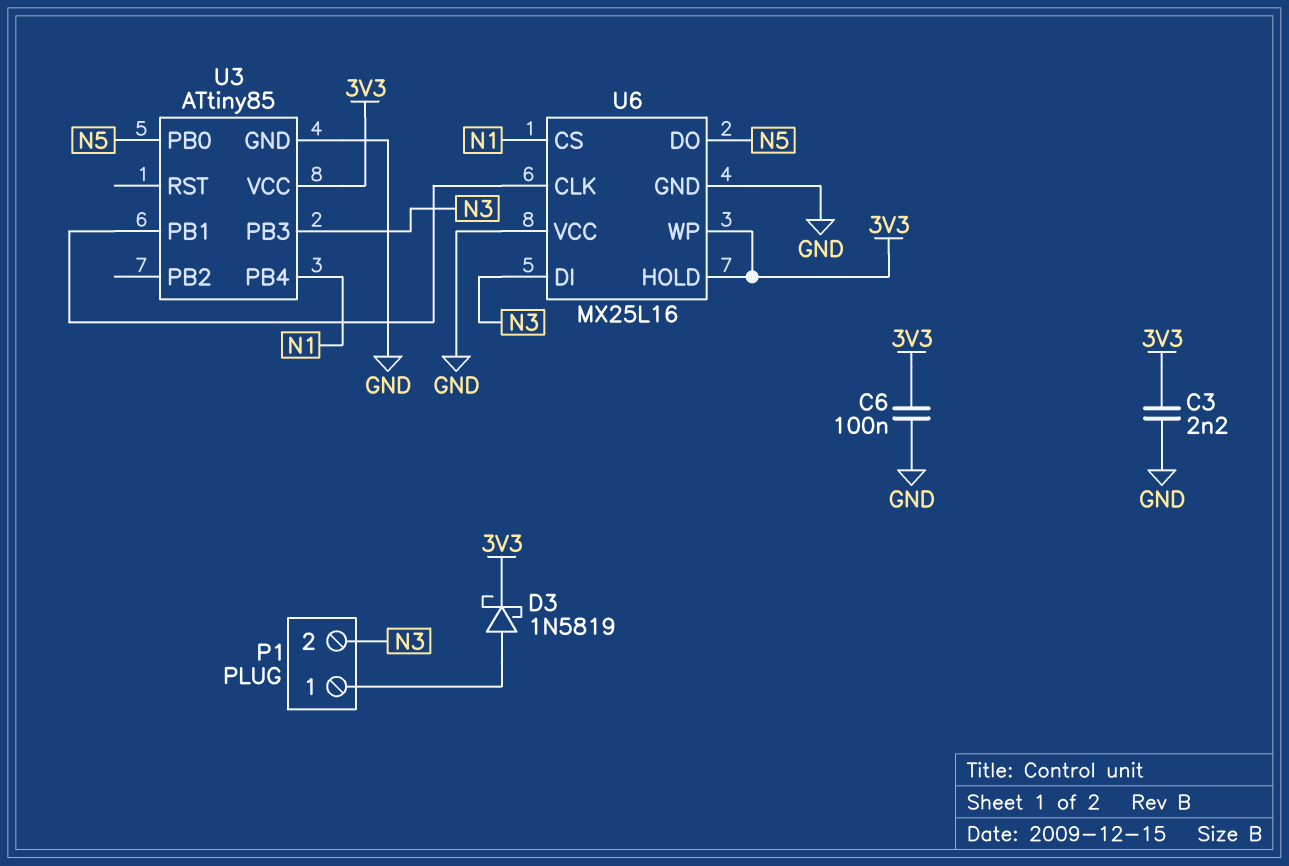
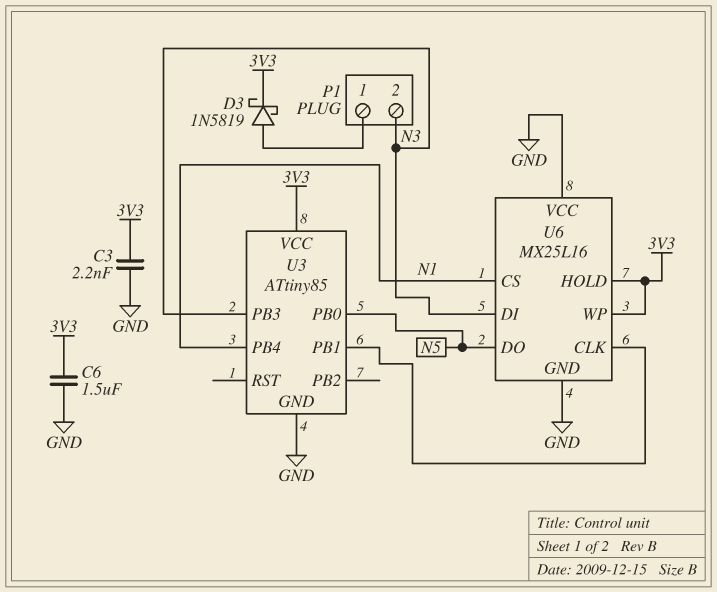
C6: 100nF (3V3, GND) -> 1.5uF (3V3, GND)

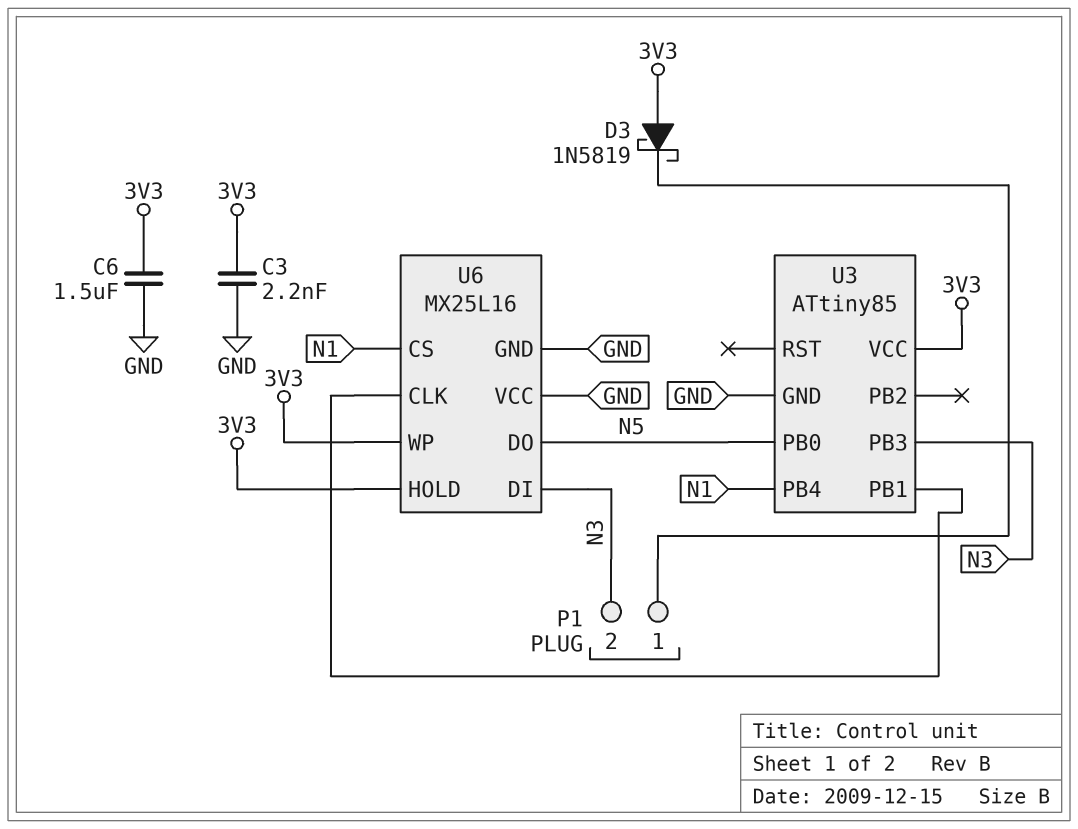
D3: schottky 1N5819 (A P1/1, K 3V3) -> schottky 1N5819 (A 3V3, K P1/1)

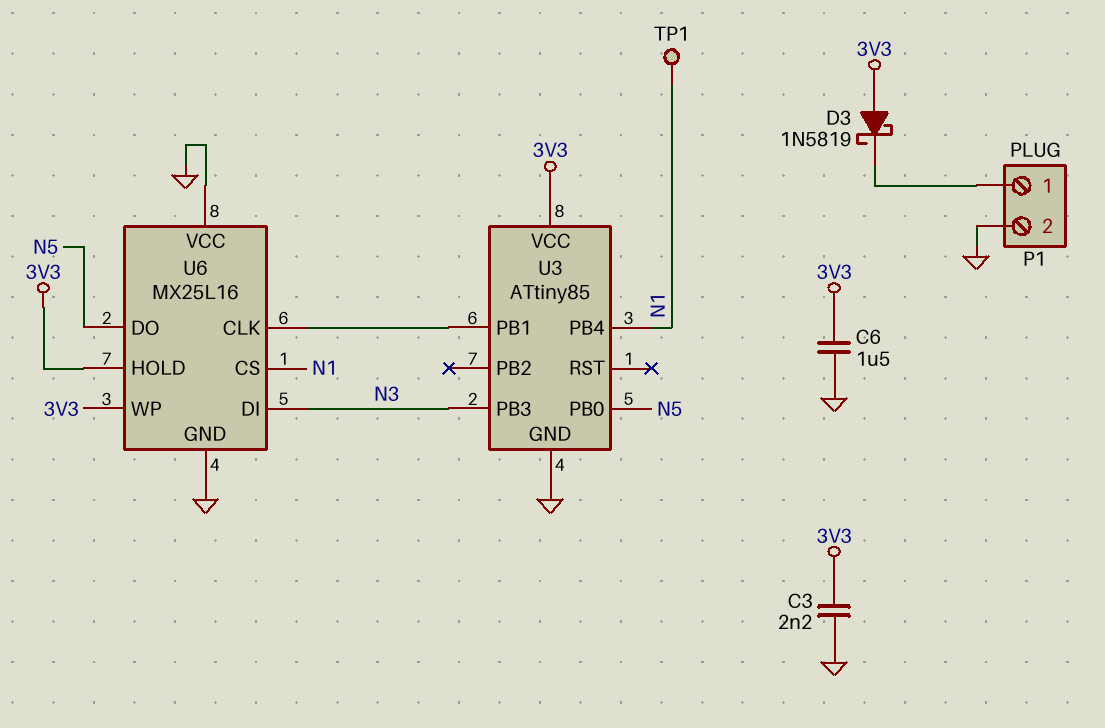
P1 pin 2: N3 -> GND
TP1: none -> test point (N1)

